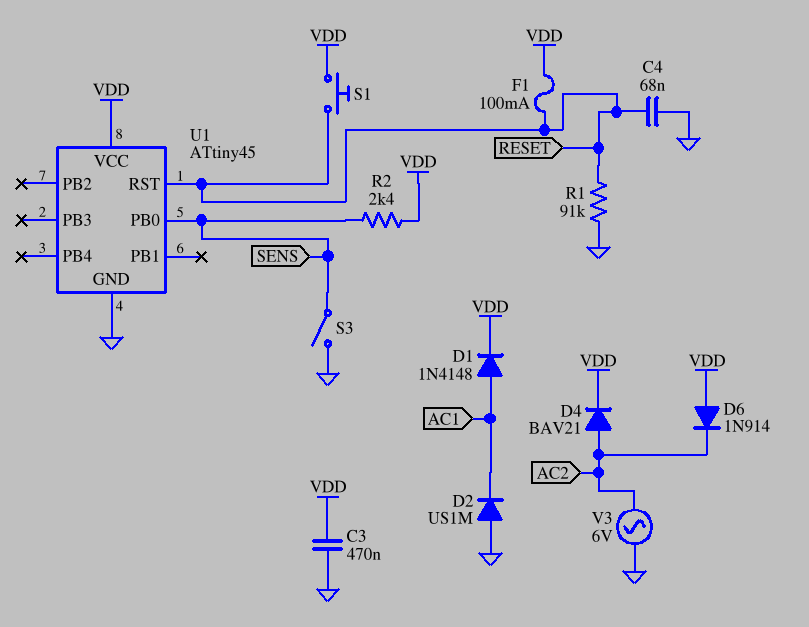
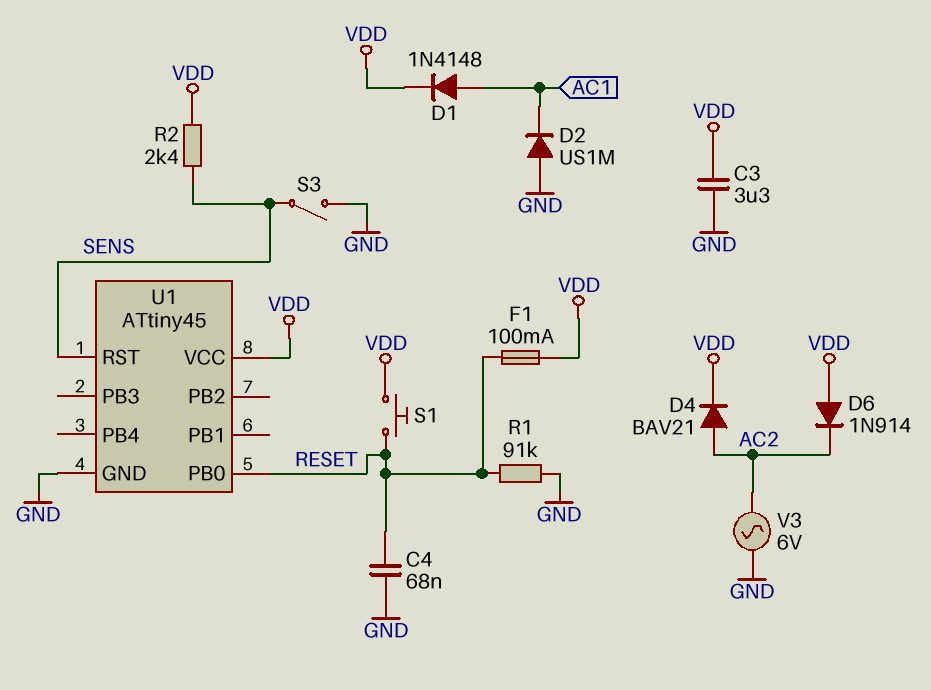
C3: 470nF (GND, VDD) -> 3.3uF (GND, VDD)
U1 pin PB0: SENS -> RESET
U1 pin RST: RESET -> SENS

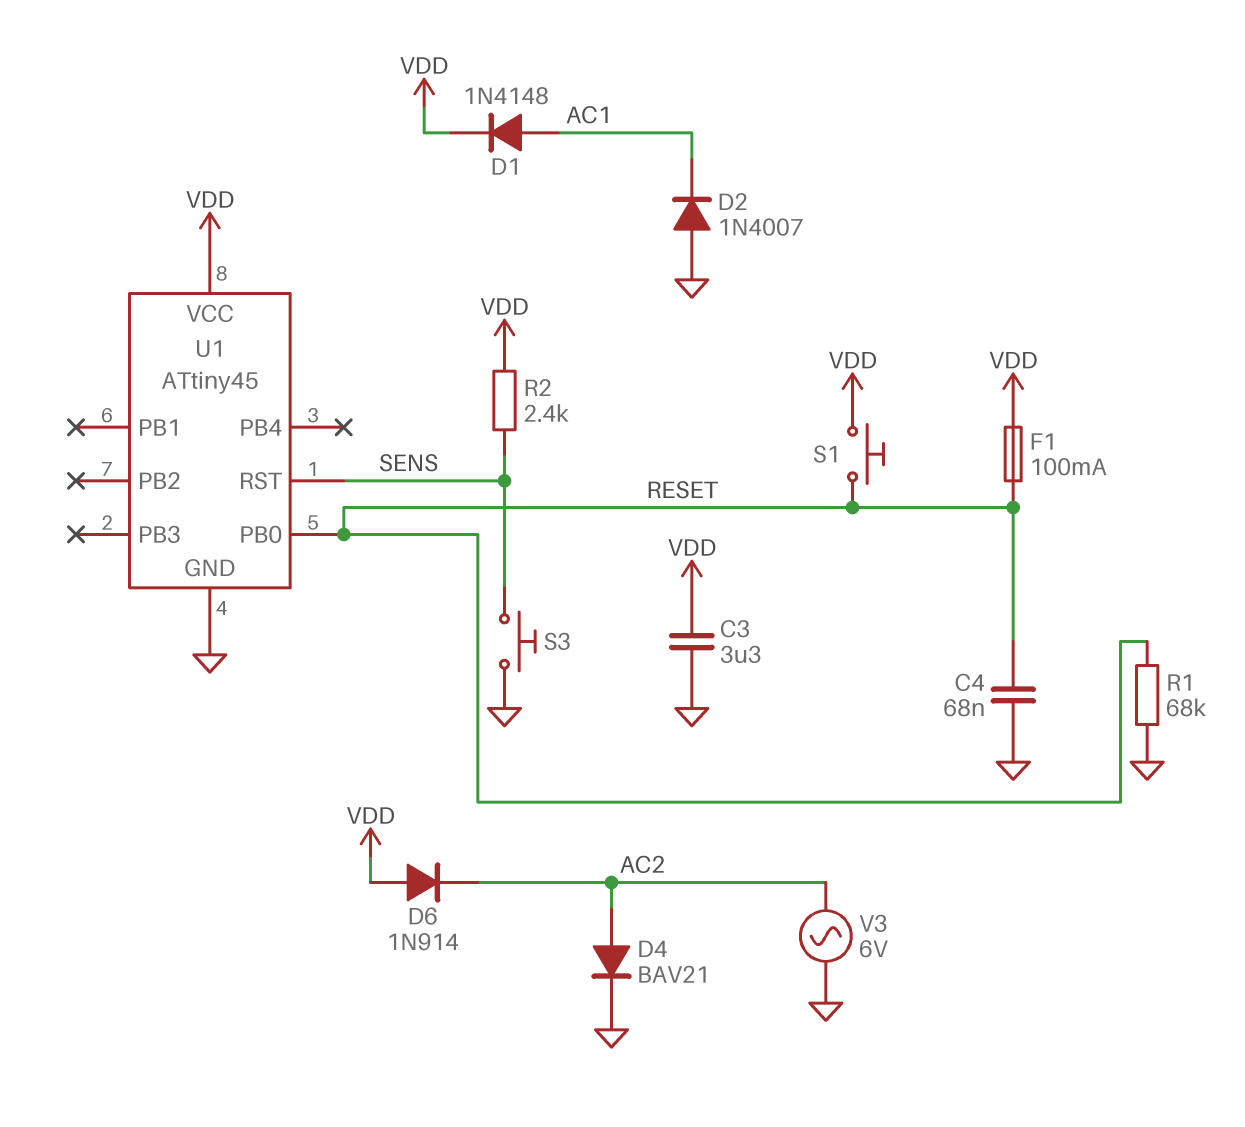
D2: diode US1M (A GND, K AC1) -> diode 1N4007 (A GND, K AC1)
D4: diode BAV21 (A AC2, K VDD) -> diode BAV21 (A AC2, K GND)
R1: 91k (GND, RESET) -> 68k (GND, RESET)
S3: switch (GND, SENS) -> button (GND, SENS)

